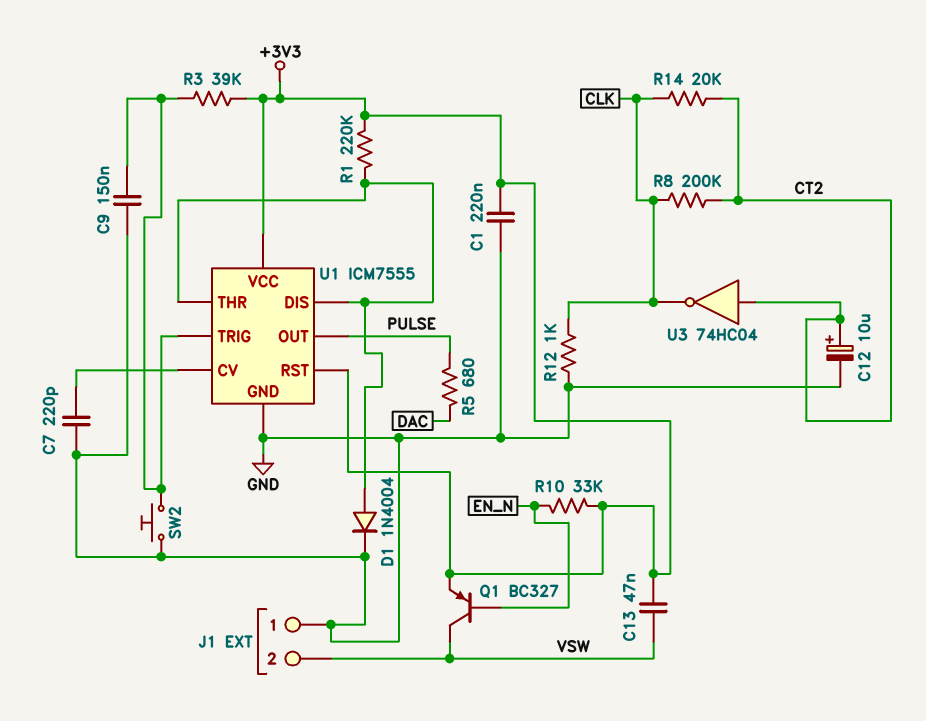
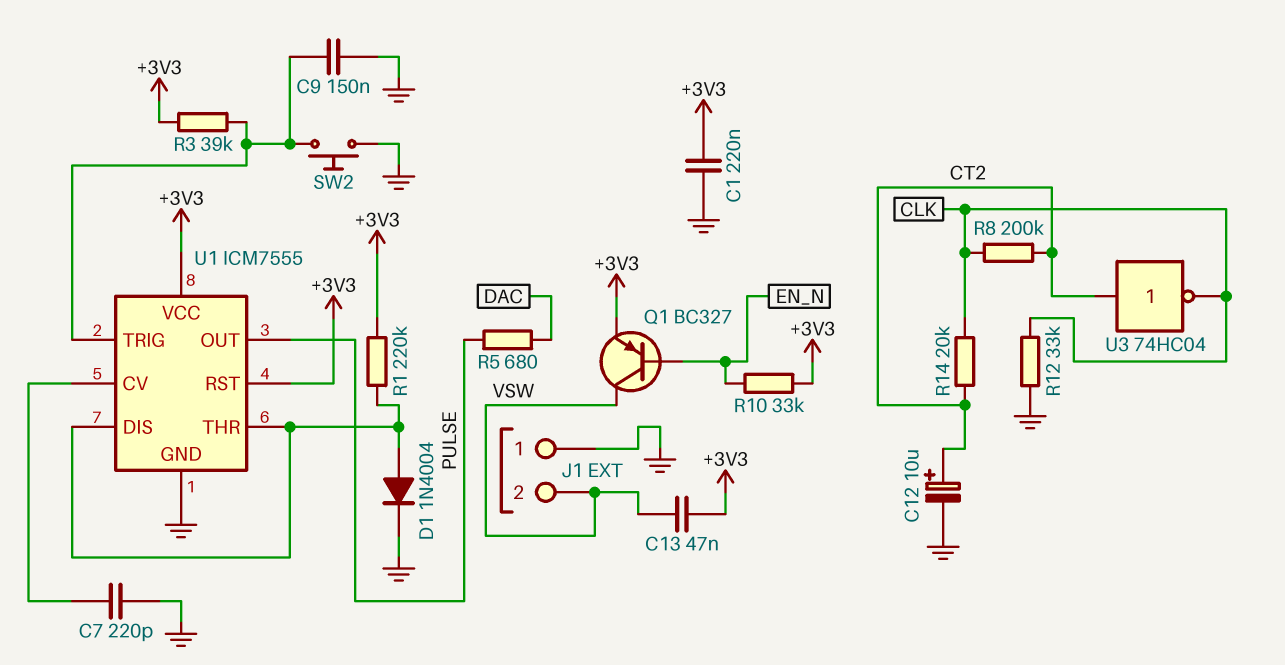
R12: 1k (CLK, GND) -> 33k (CLK, GND)

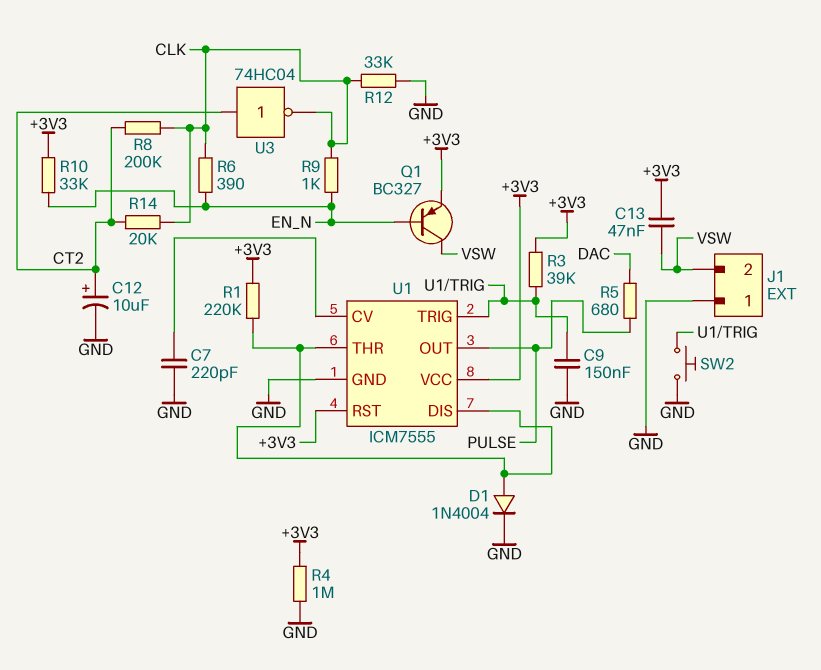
C1: 220nF (+3V3, GND) -> none
R4: none -> 1M (+3V3, GND)
R6: none -> 390 (CLK, EN_N)
R9: none -> 1k (CLK, EN_N)

